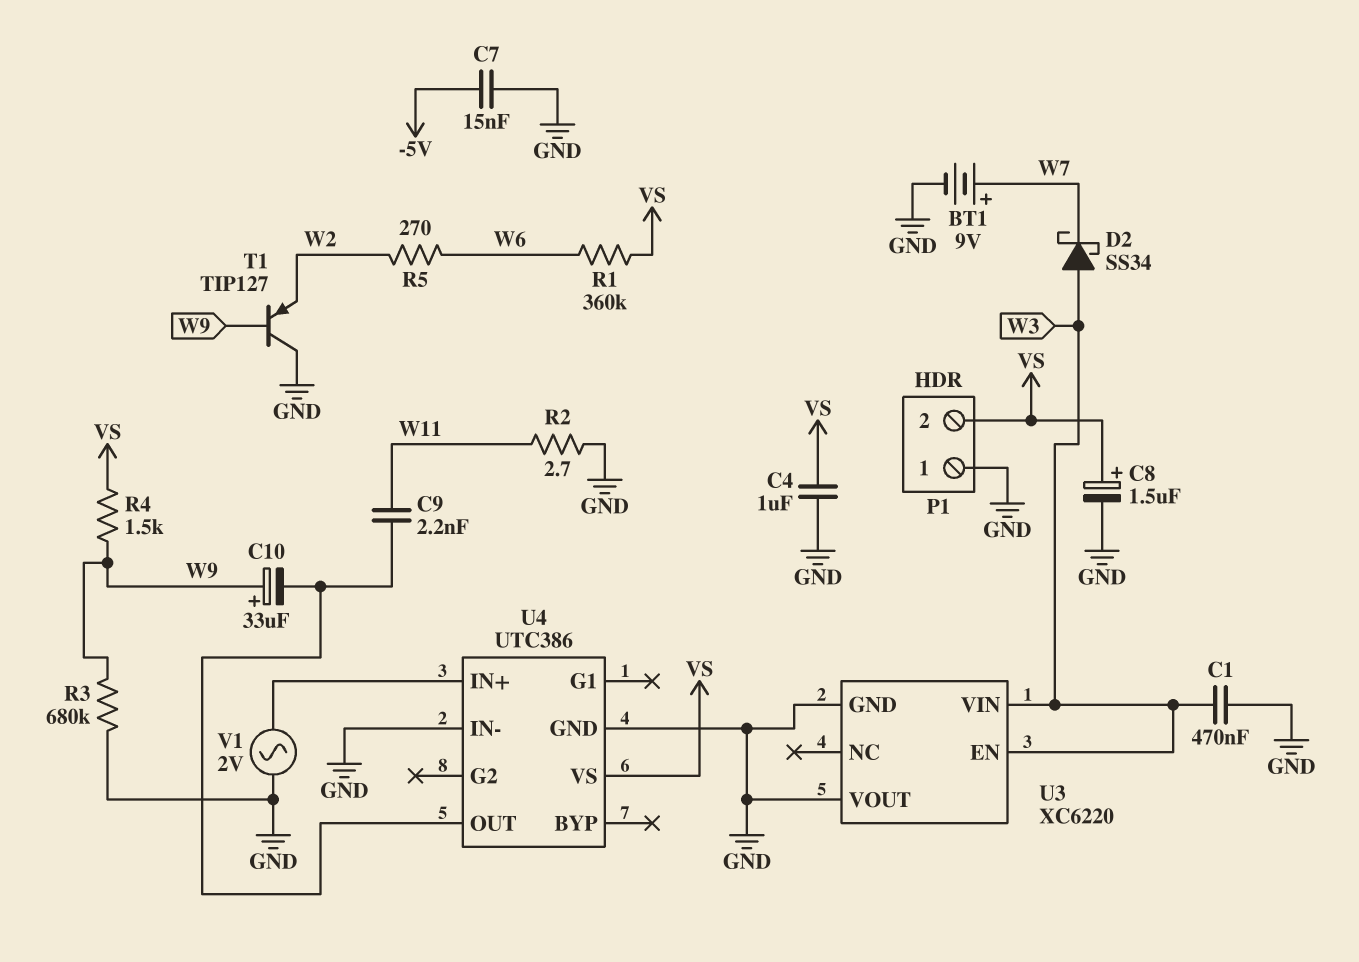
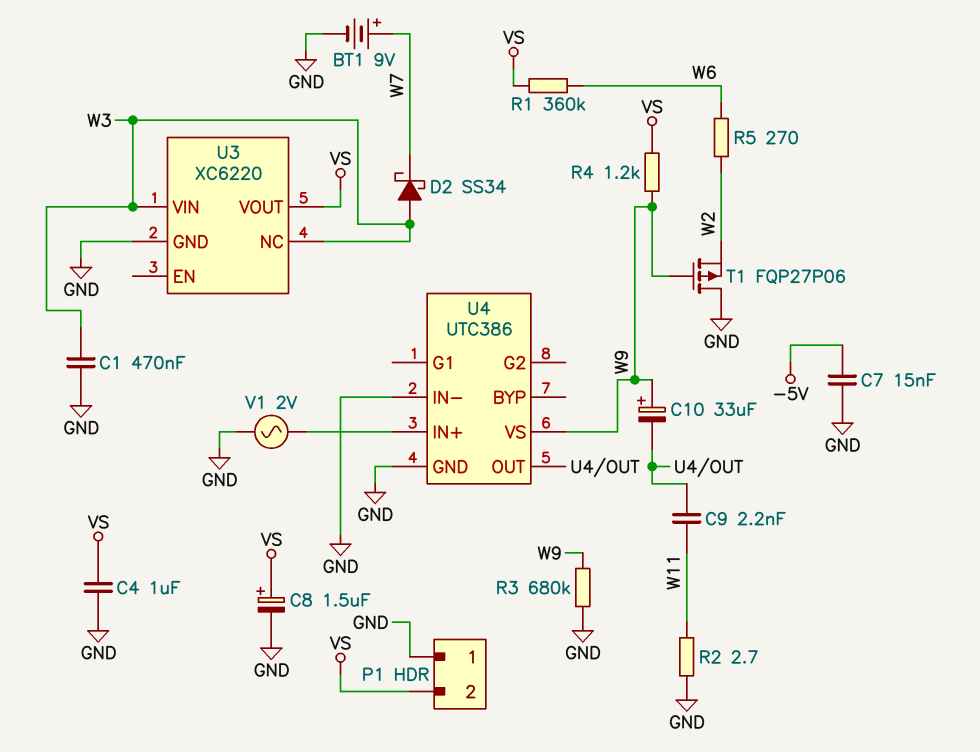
R4: 1.5k (VS, W9) -> 1.2k (VS, W9)
T1: PNP TIP127 (B W9, C GND, E W2) -> PMOS FQP27P06 (G W9, D GND, S W2)
U3 pin EN: W3 -> none
U3 pin NC: none -> W3
U3 pin VOUT: GND -> VS
U4 pin VS: VS -> W9

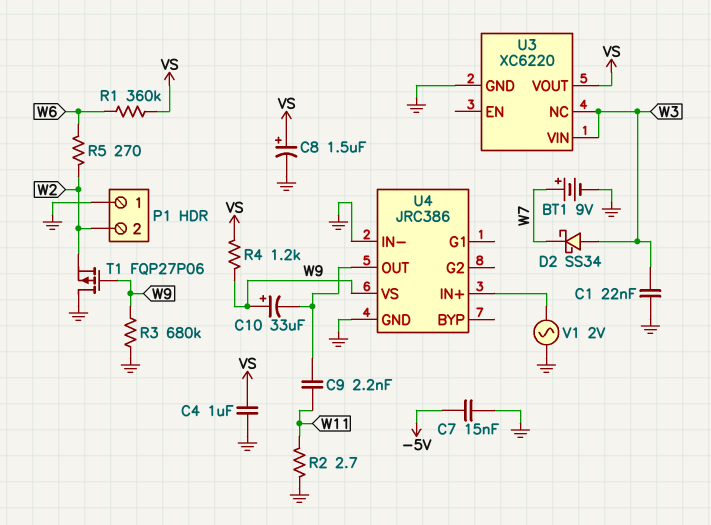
C1: 470nF (GND, W3) -> 22nF (GND, W3)
P1 pin 2: VS -> W2
U4: UTC386 -> JRC386

